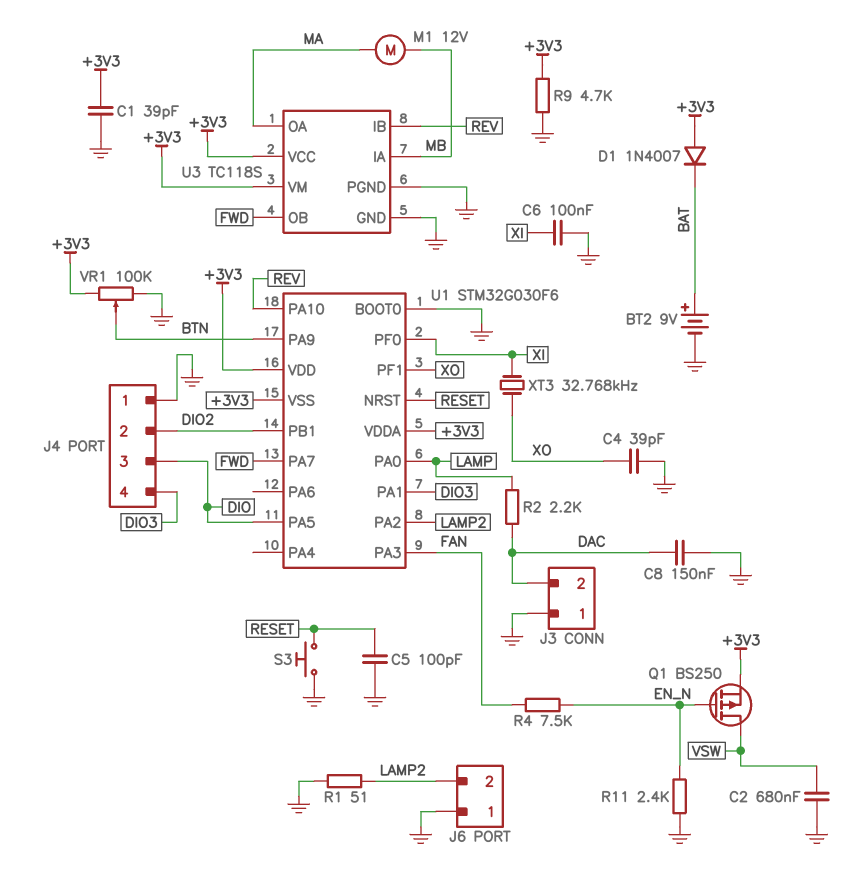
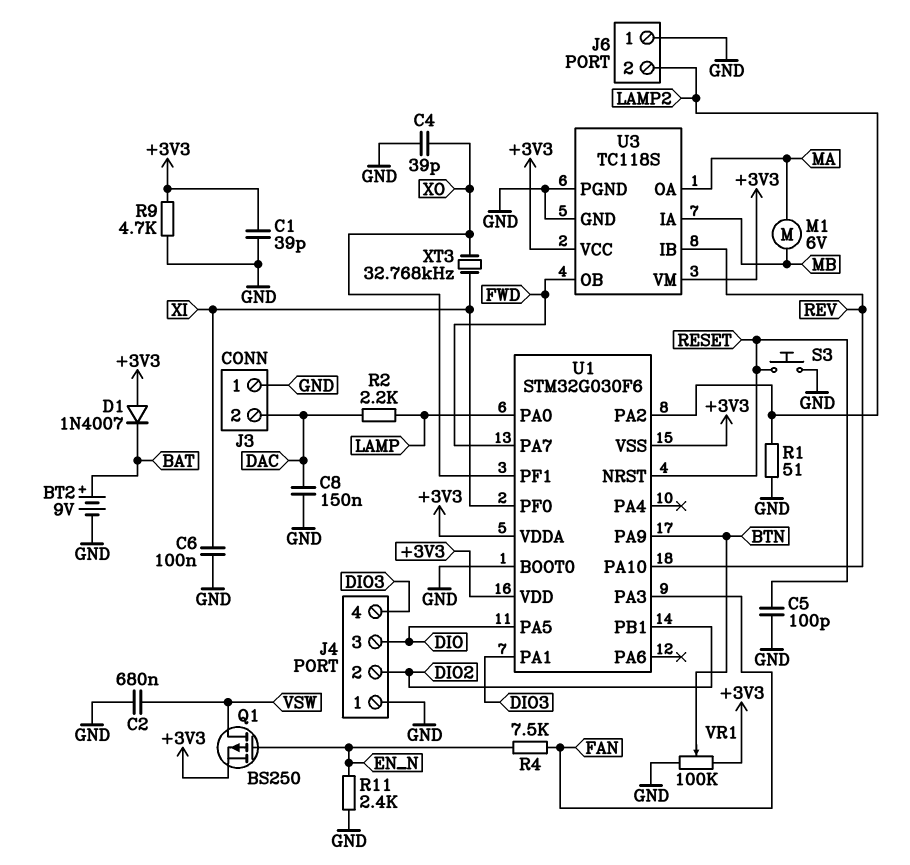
M1: motor 12V (MA, MB) -> motor 6V (MA, MB)

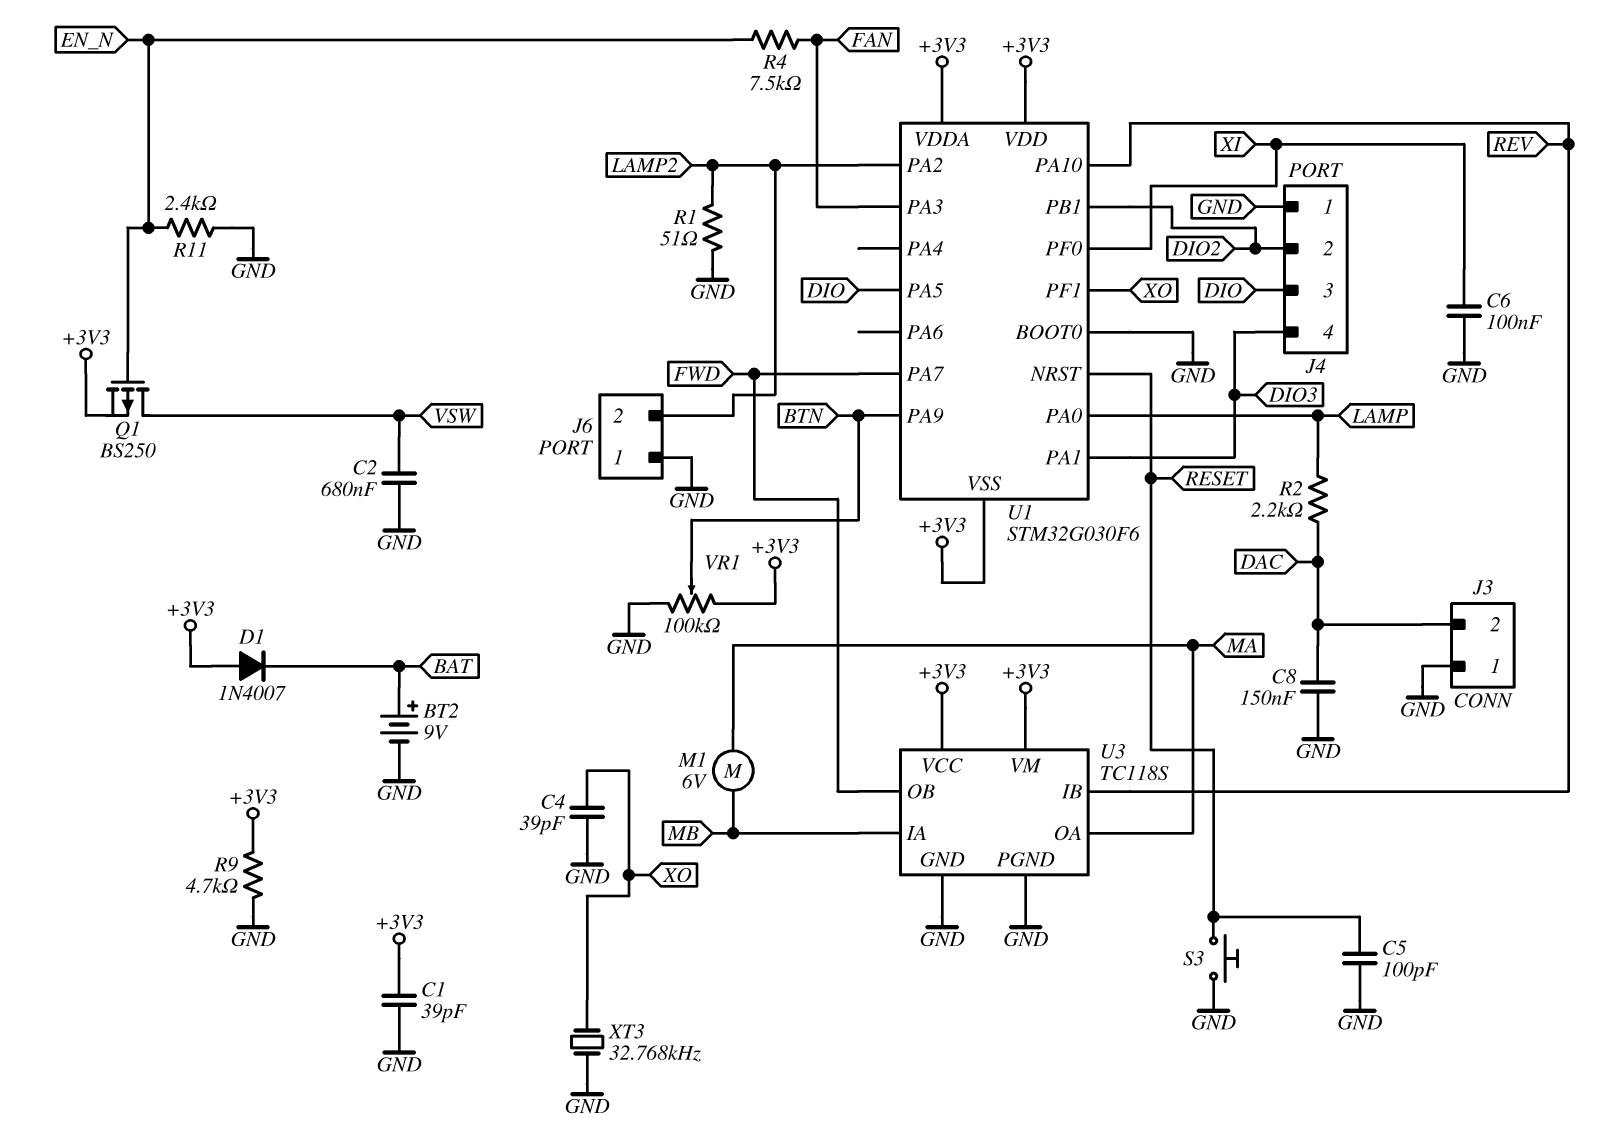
XT3: 32.768kHz (XI, XO) -> 32.768kHz (GND, XO)

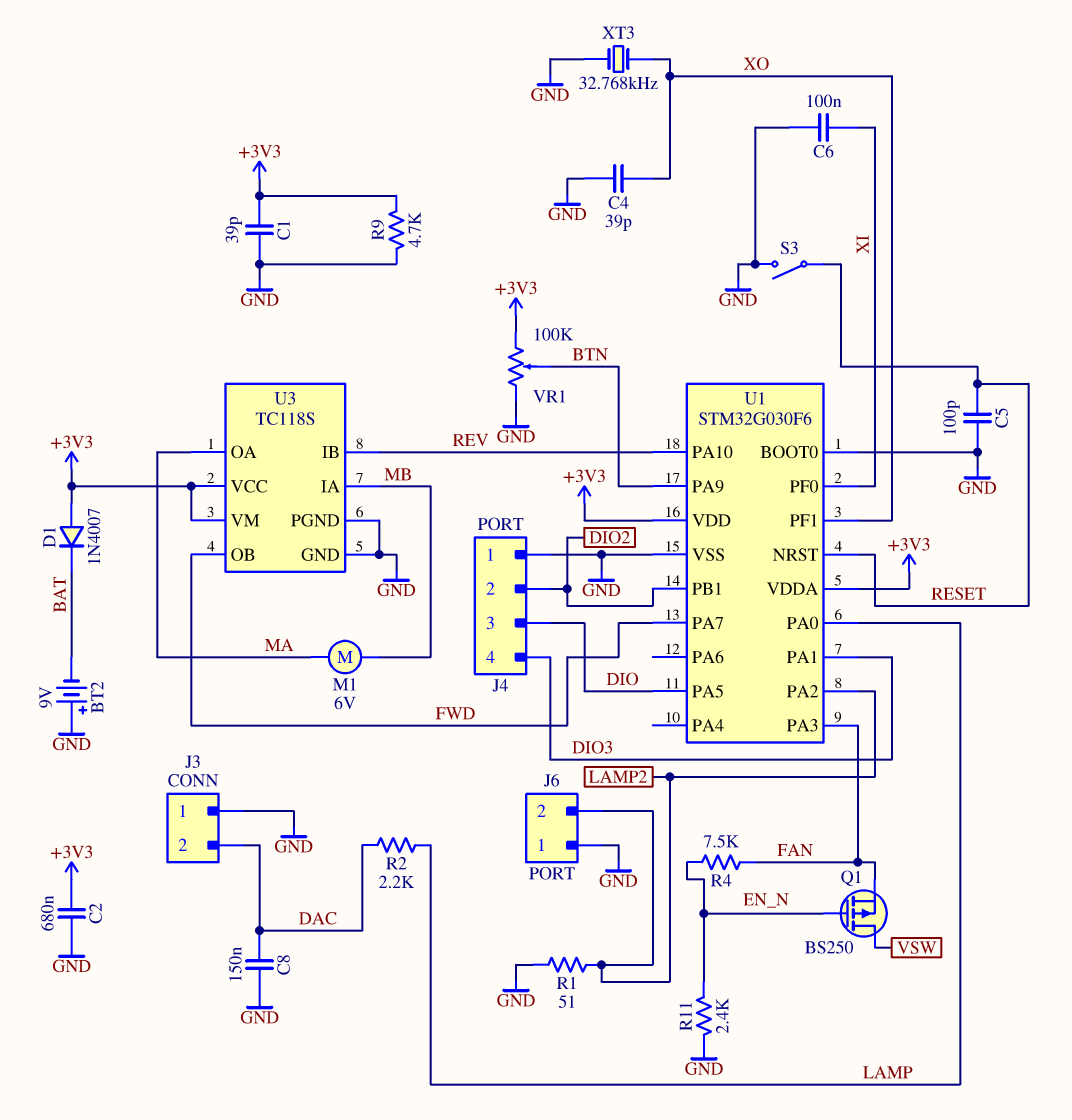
BT2: 9V (plus BAT, minus GND) -> 9V (plus GND, minus BAT)
C2: 680nF (GND, VSW) -> 680nF (+3V3, GND)
Q1: PMOS BS250 (G EN_N, D VSW, S +3V3) -> PMOS BS250 (G EN_N, D VSW, S FAN)
S3: button (GND, RESET) -> switch (GND, RESET)
U1 pin VSS: +3V3 -> GND

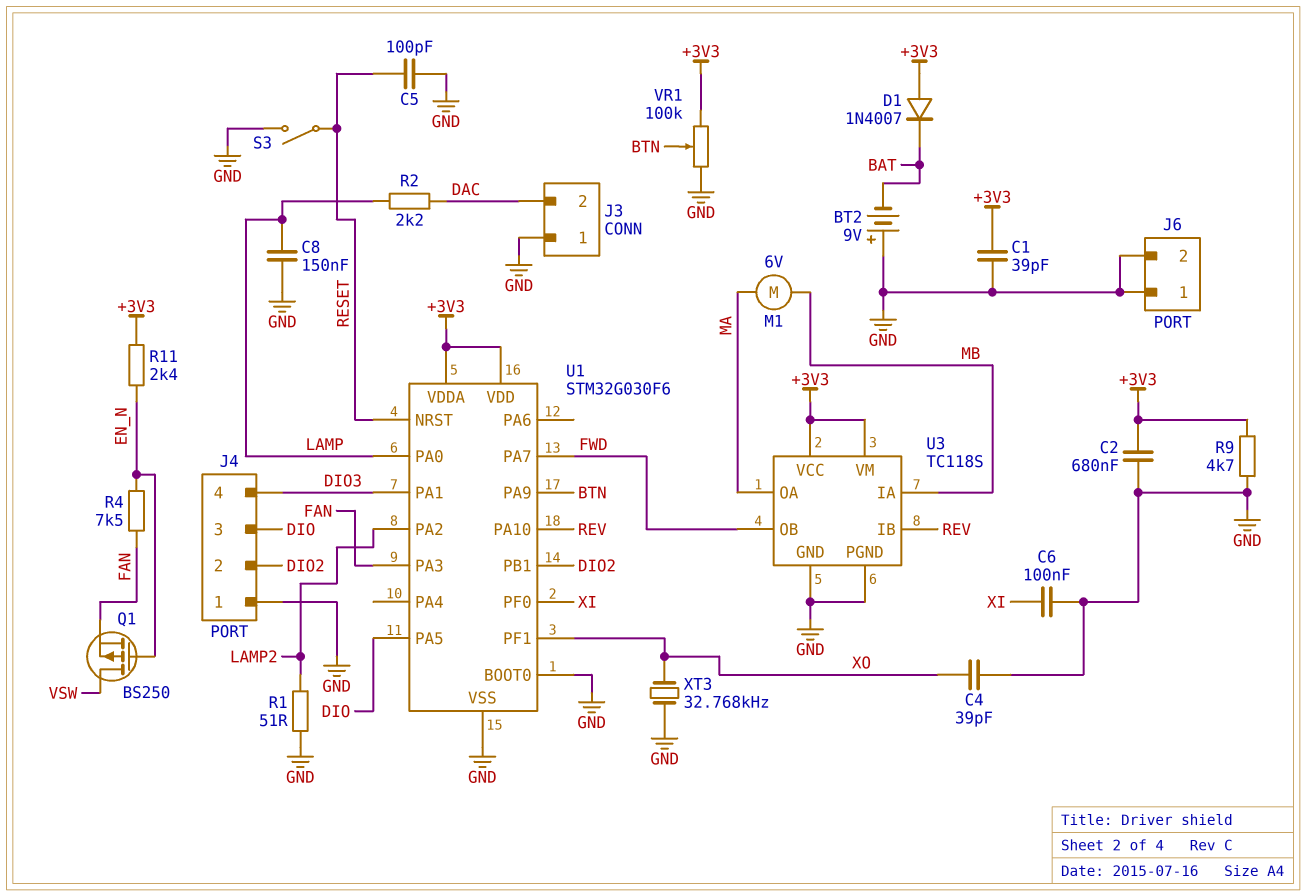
C8: 150nF (DAC, GND) -> 150nF (GND, LAMP)
J6 pin 2: LAMP2 -> GND
R11: 2.4k (EN_N, GND) -> 2.4k (+3V3, EN_N)

